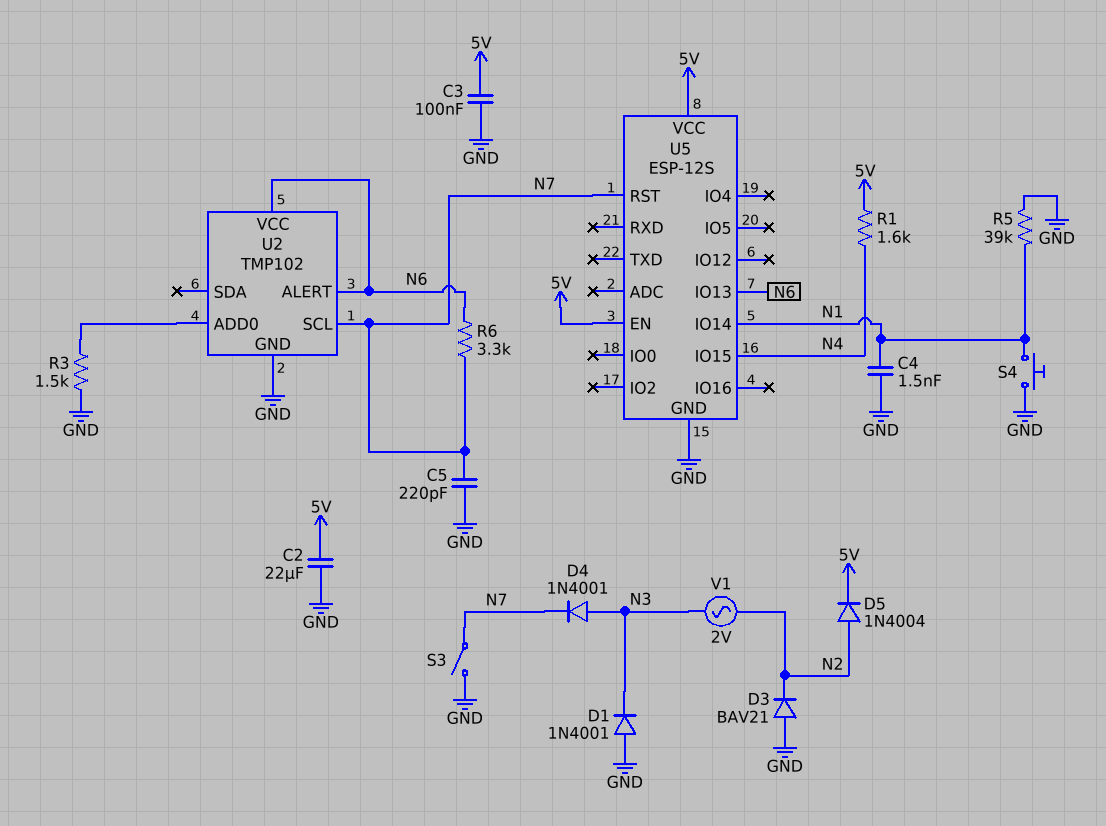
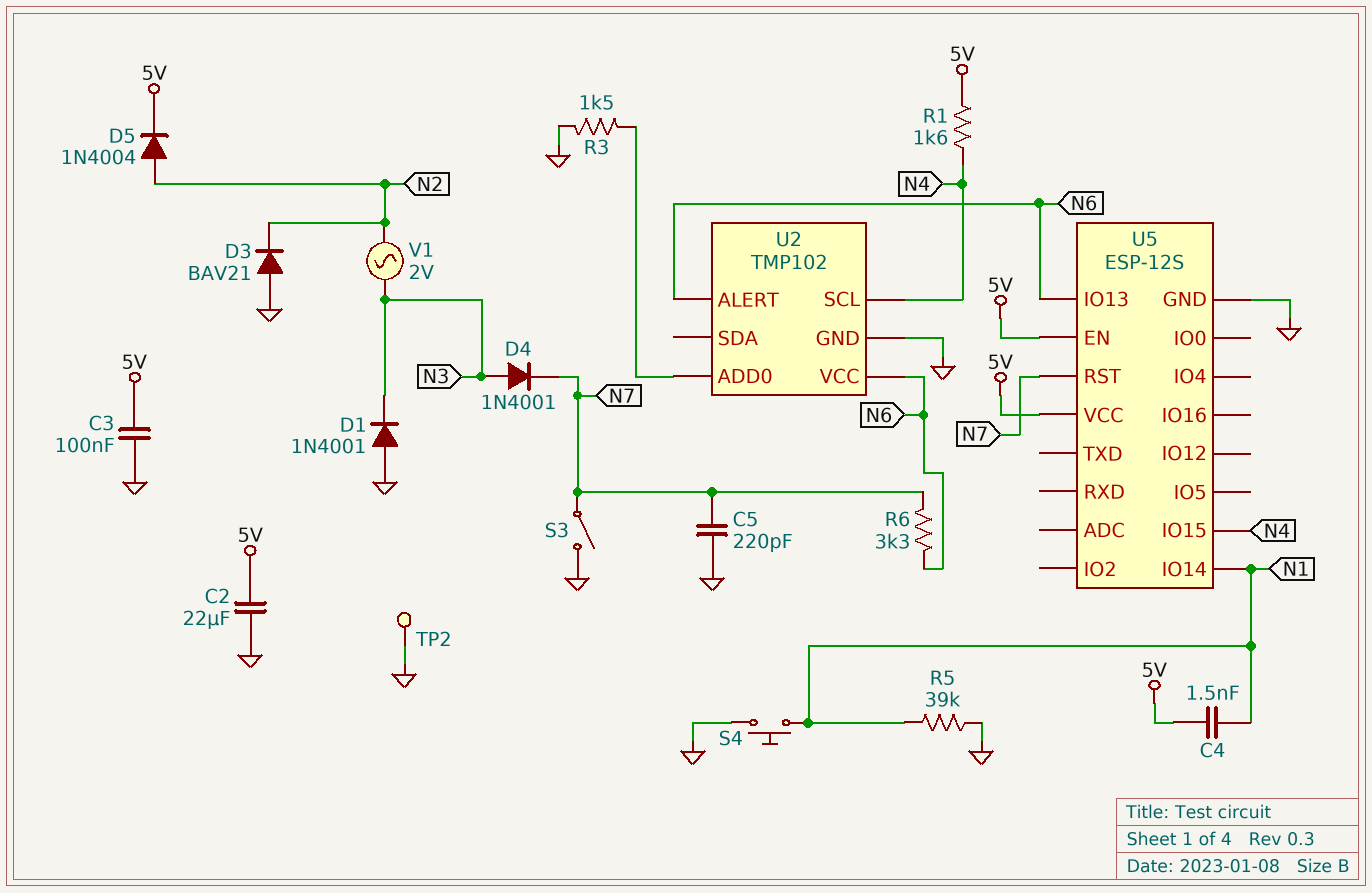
C4: 1.5nF (GND, N1) -> 1.5nF (5V, N1)
TP2: none -> test point (GND)
U2 pin SCL: N7 -> N4

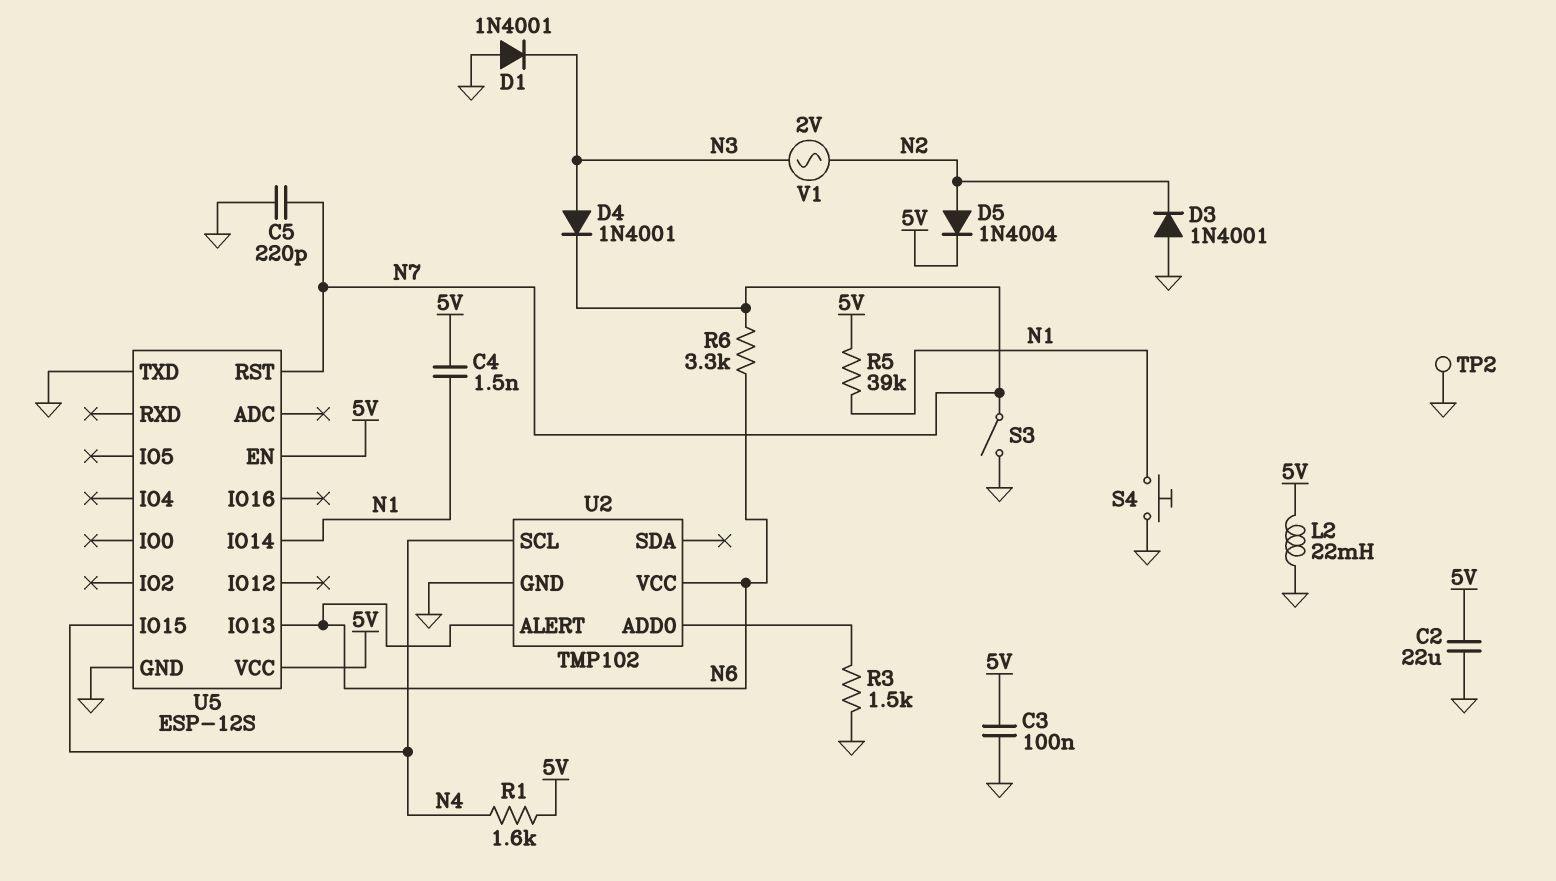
D3: diode BAV21 (A GND, K N2) -> diode 1N4001 (A GND, K N2)
L2: none -> 22mH (5V, GND)
R5: 39k (GND, N1) -> 39k (5V, N1)
U5 pin TXD: none -> GND

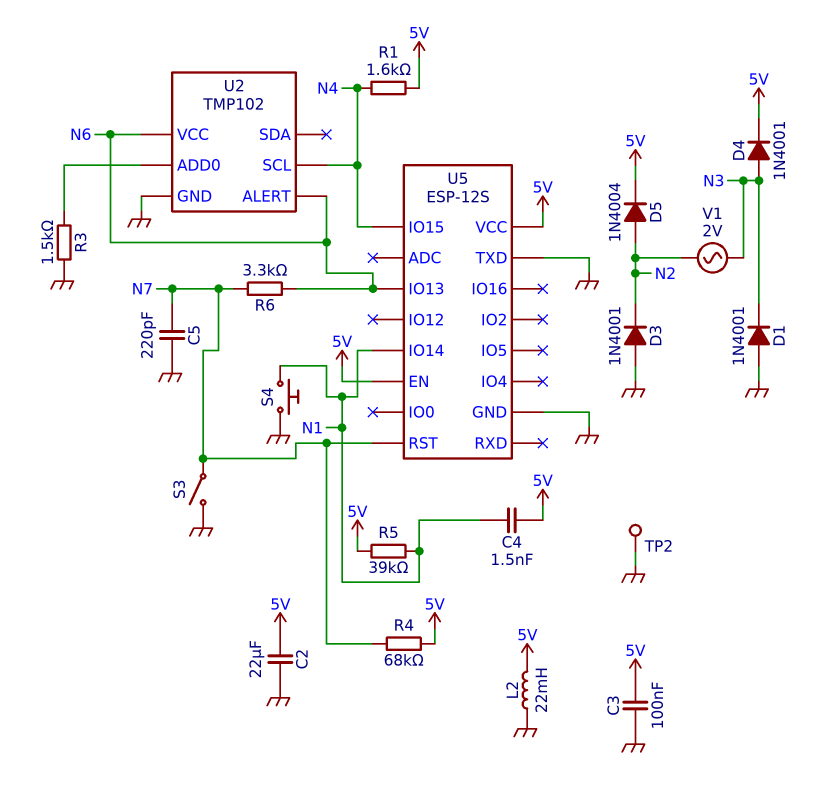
D4: diode 1N4001 (A N3, K N7) -> diode 1N4001 (A N3, K 5V)
R4: none -> 68k (5V, N7)

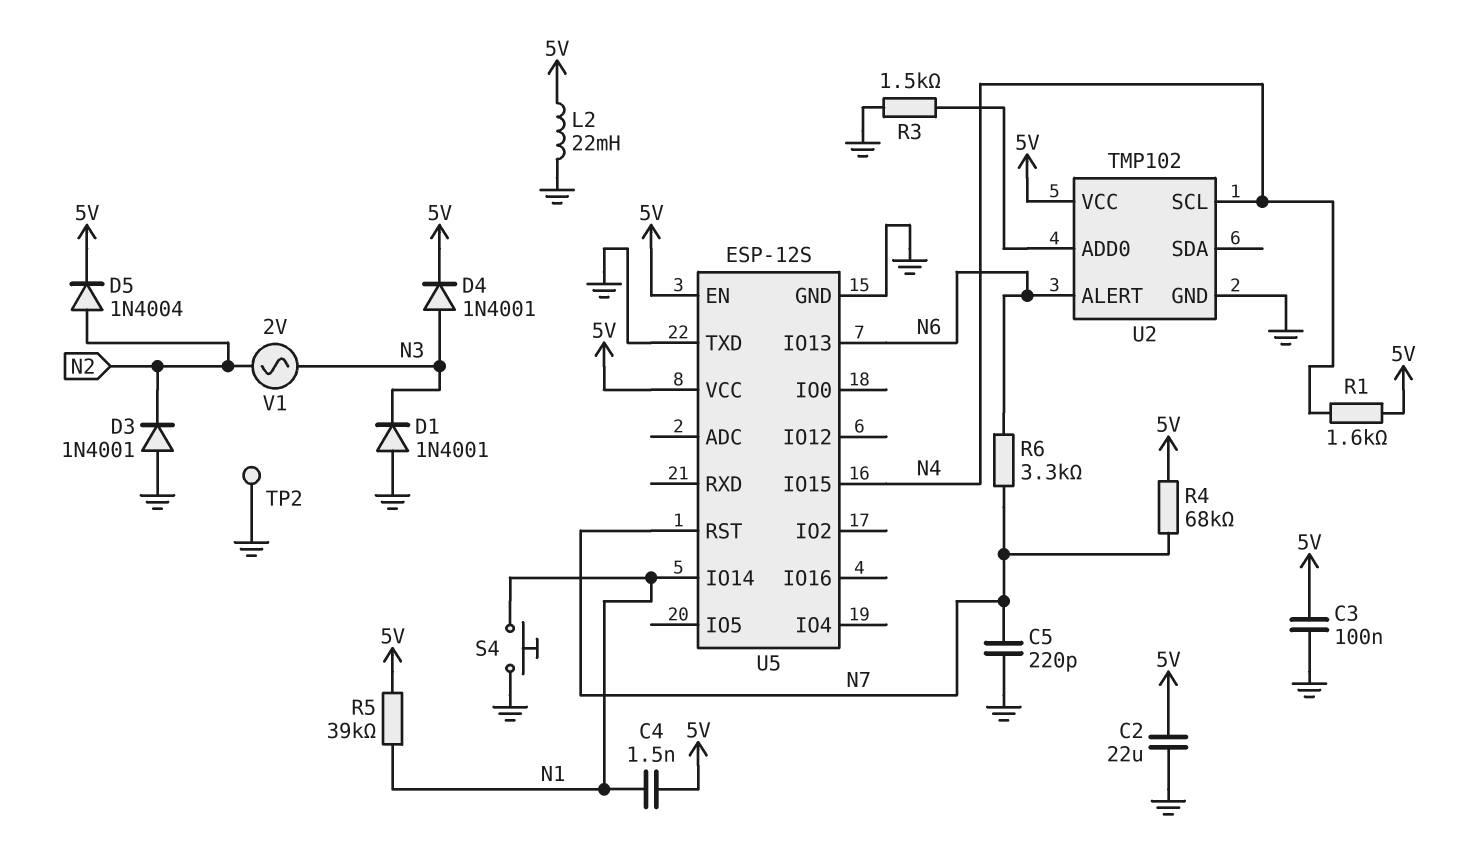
S3: switch (GND, N7) -> none
U2 pin VCC: N6 -> 5V

